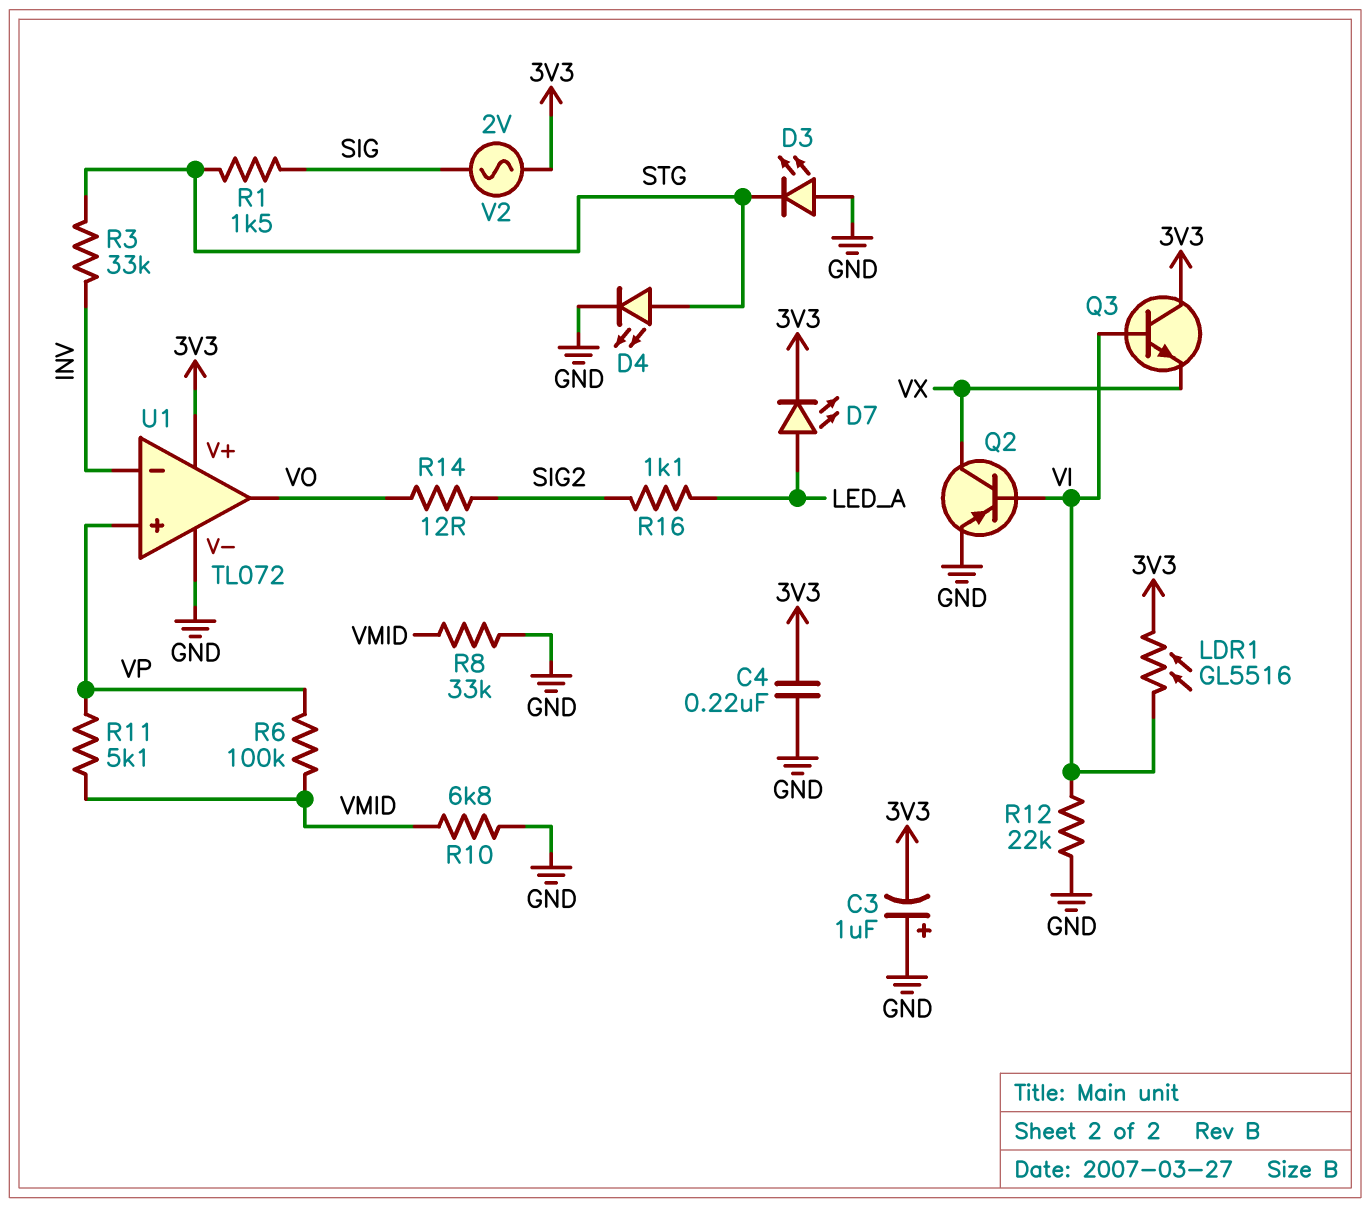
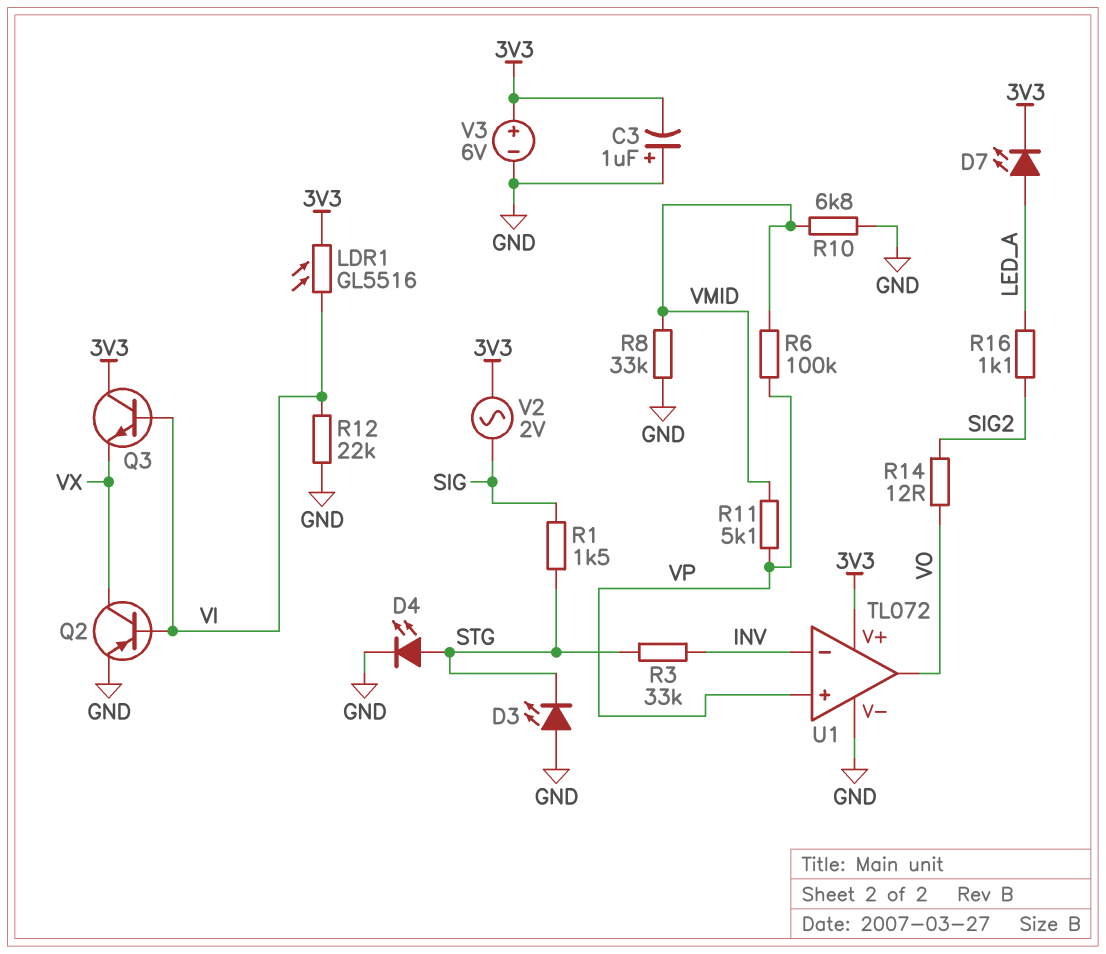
C4: 220nF (3V3, GND) -> none
V3: none -> 6V (plus 3V3, minus GND)

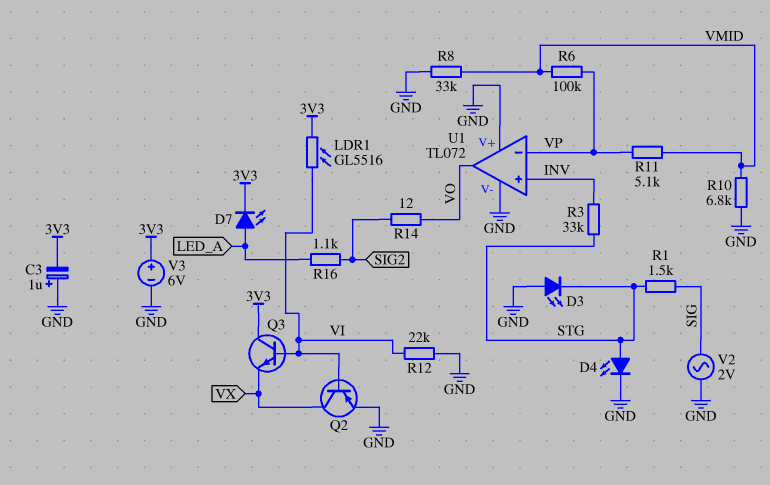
U1 pin V+: 3V3 -> GND
U1 pin in+: VP -> INV
U1 pin in-: INV -> VP
V2: AC 2V (3V3, SIG) -> AC 2V (GND, SIG)

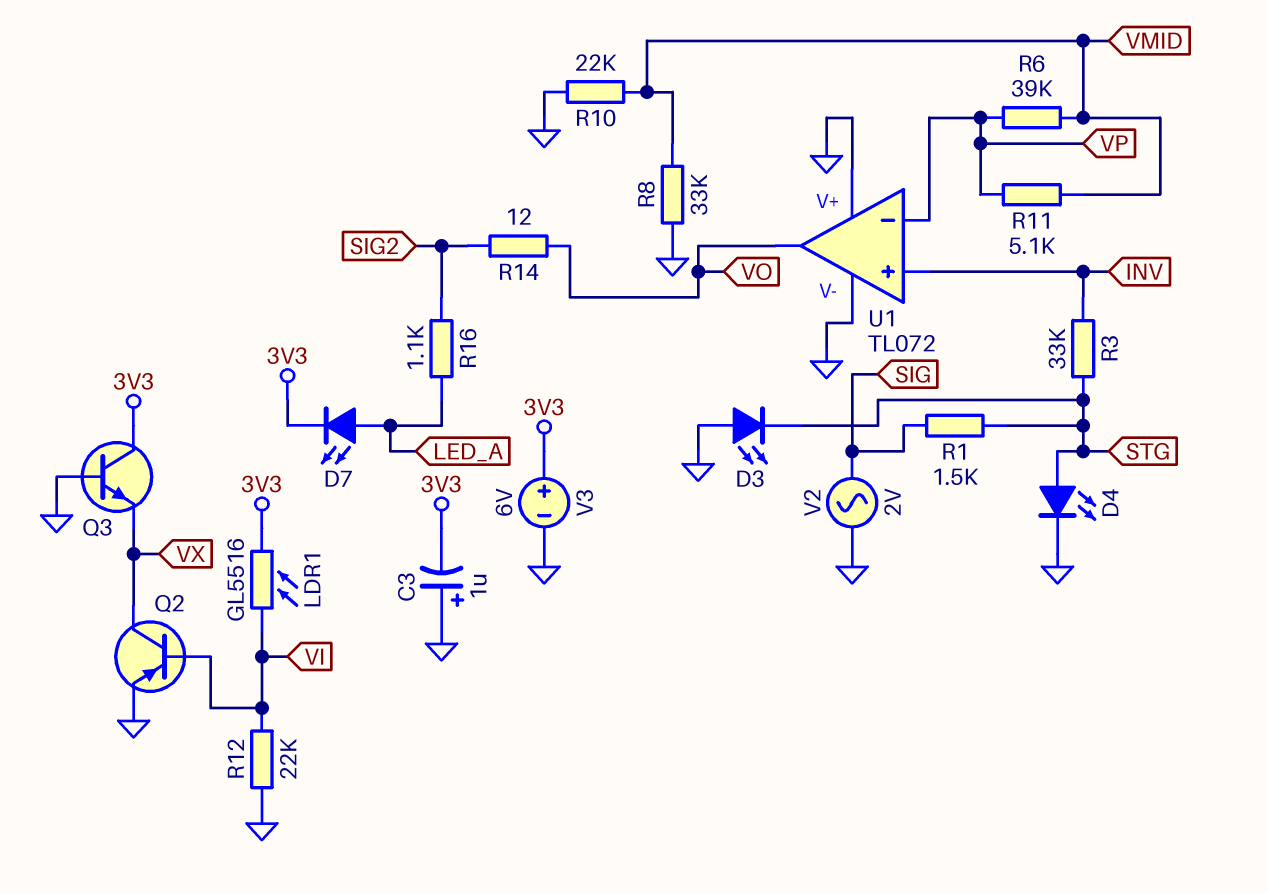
Q3: NPN (B VI, C 3V3, E VX) -> NPN (B GND, C 3V3, E VX)
R6: 100k (VMID, VP) -> 39k (VMID, VP)
R10: 6.8k (GND, VMID) -> 22k (GND, VMID)

